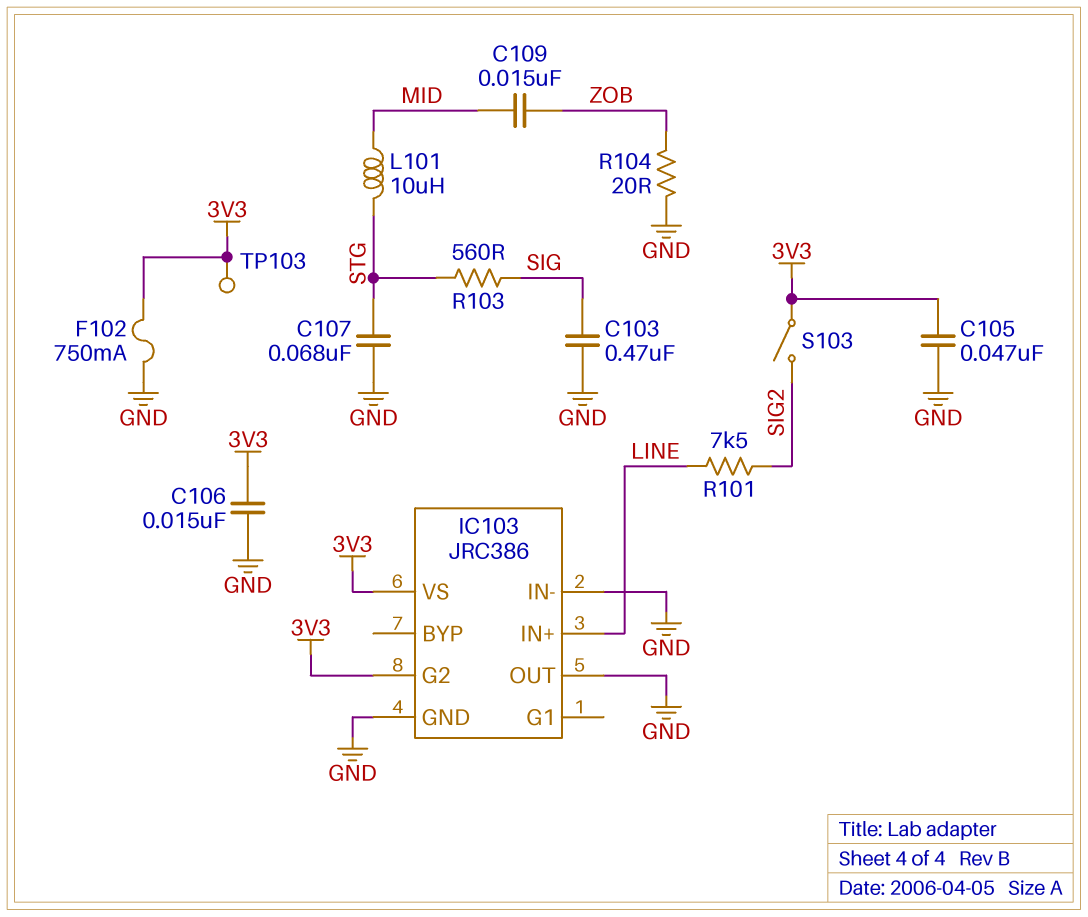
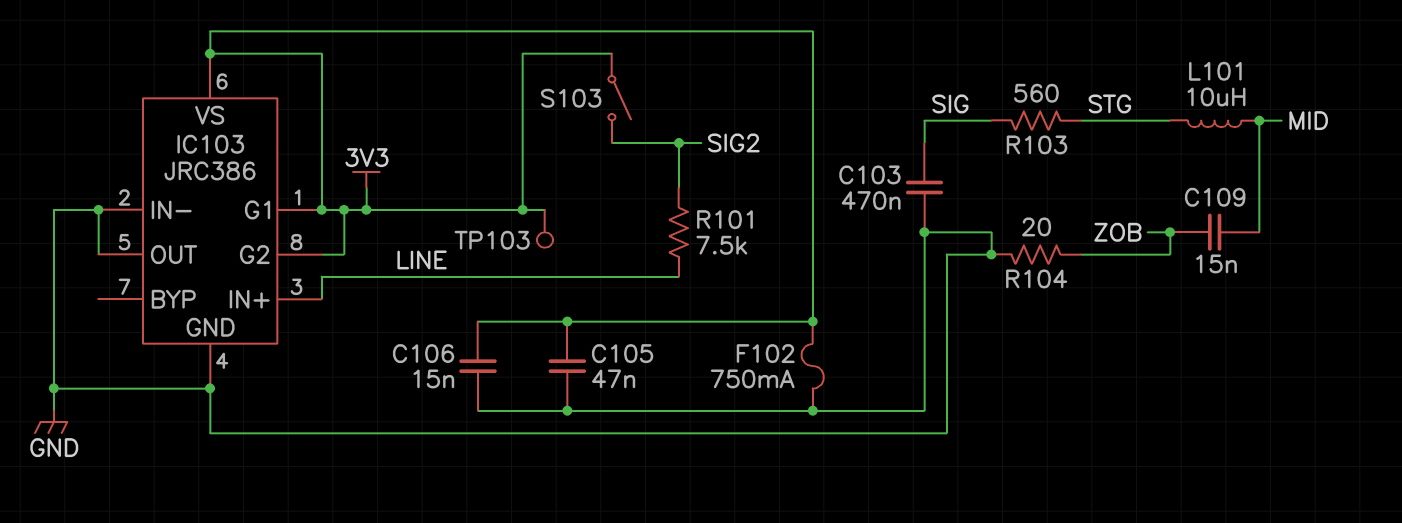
C107: 68nF (GND, STG) -> none
IC103 pin G1: none -> 3V3

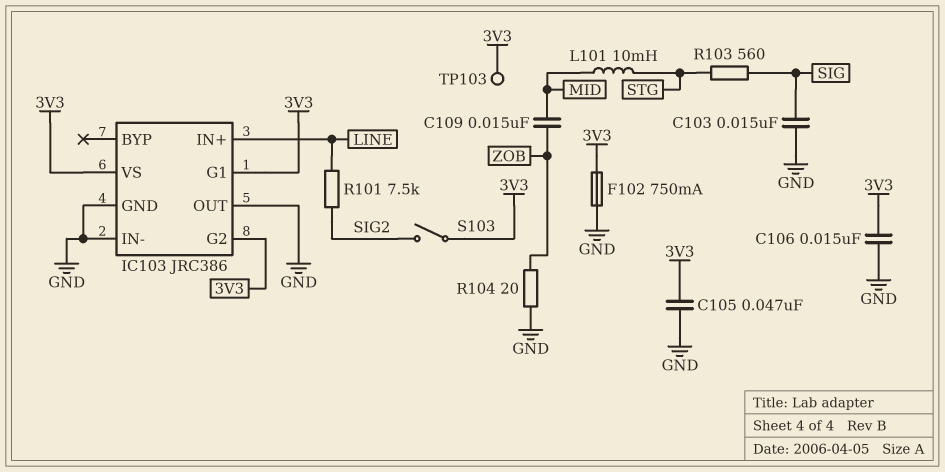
C103: 470nF (GND, SIG) -> 15nF (GND, SIG)
L101: 10uH (MID, STG) -> 10mH (MID, STG)

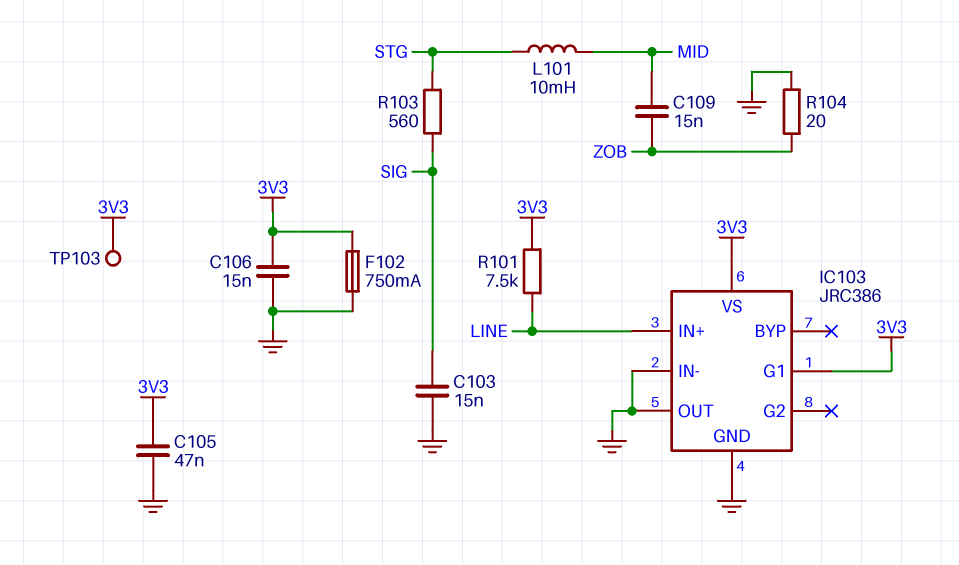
IC103 pin G2: 3V3 -> none
R101: 7.5k (LINE, SIG2) -> 7.5k (3V3, LINE)
S103: switch (3V3, SIG2) -> none

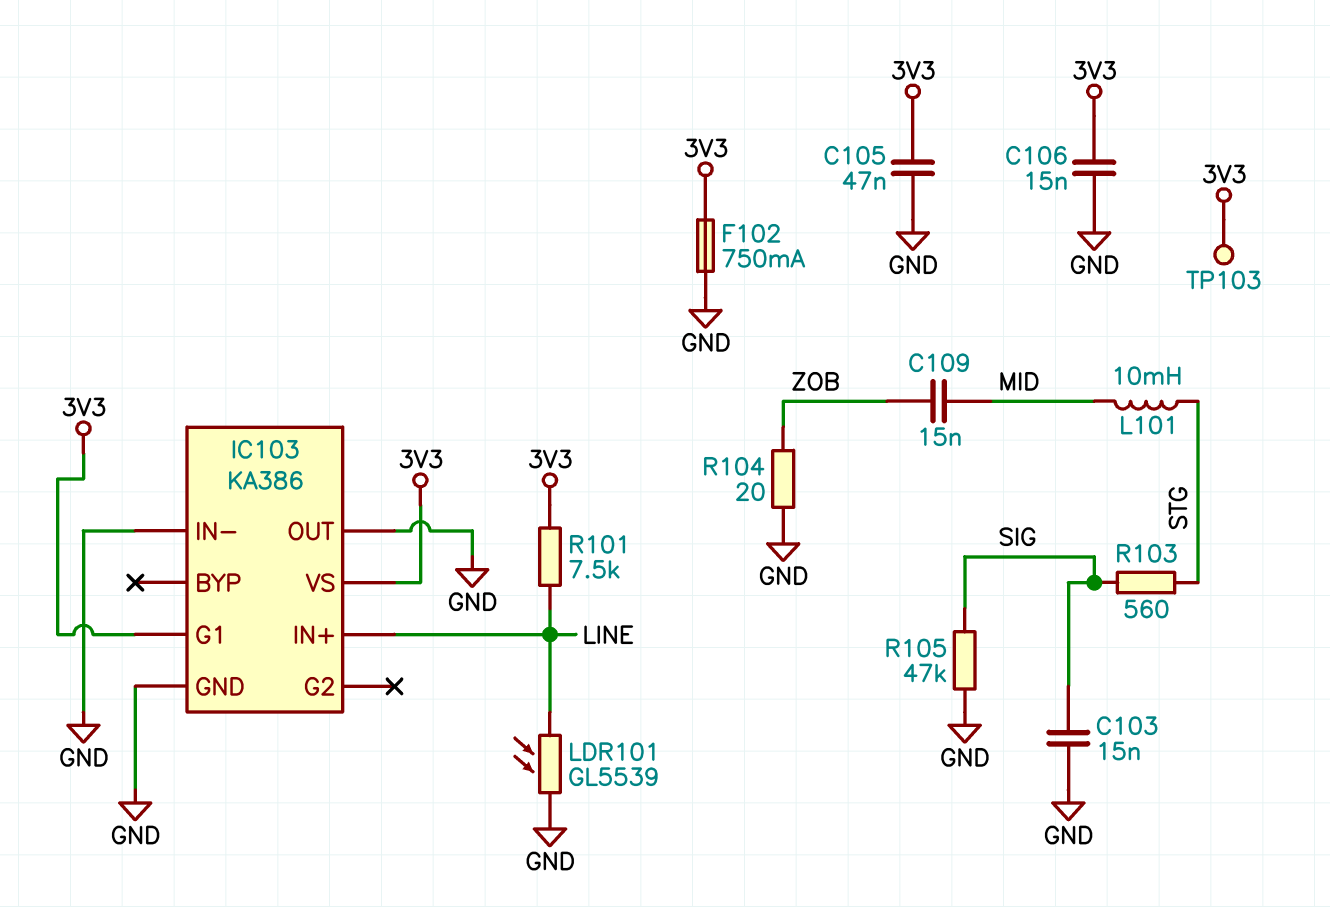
IC103: JRC386 -> KA386
LDR101: none -> GL5539 (GND, LINE)
R105: none -> 47k (GND, SIG)

